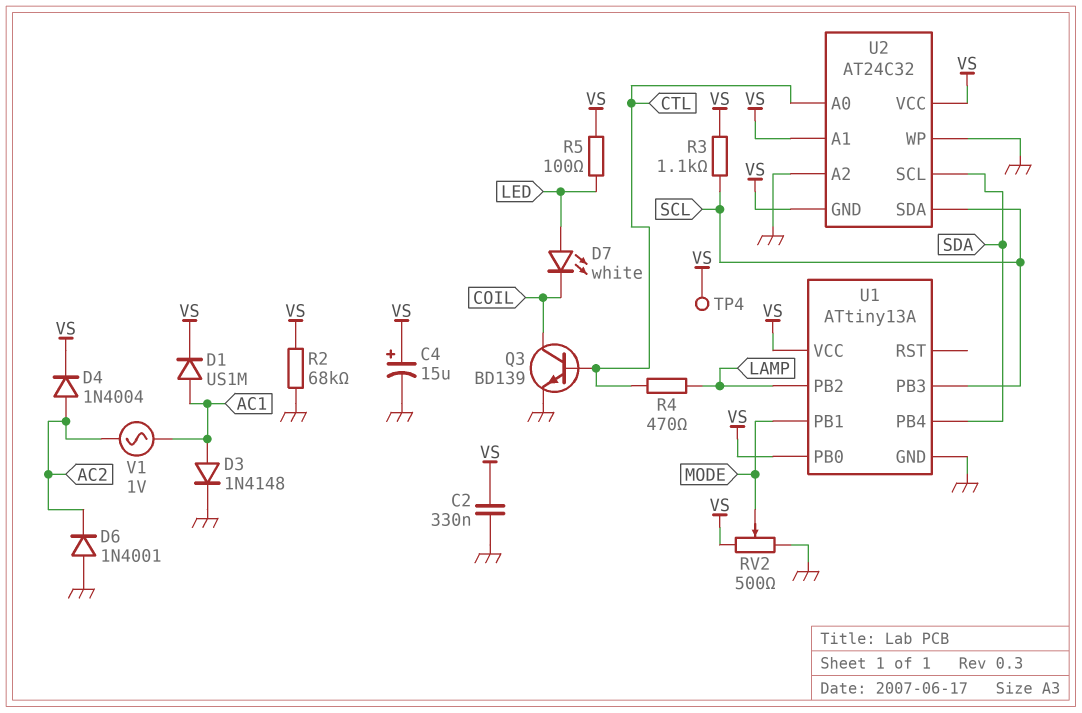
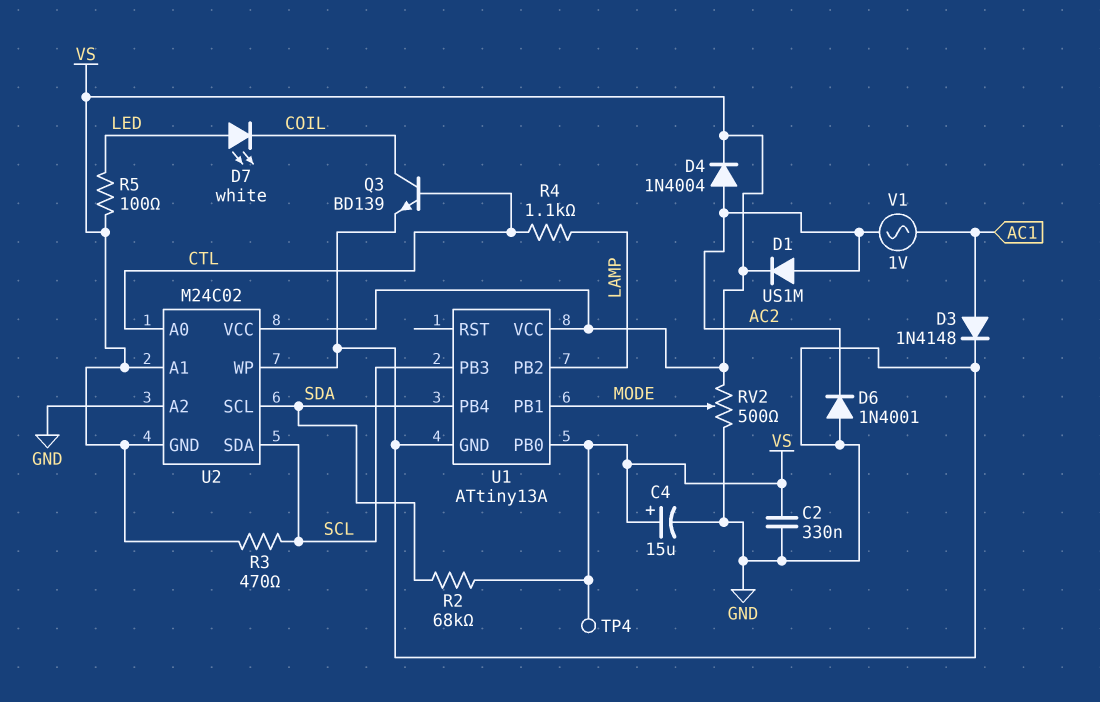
D1: diode US1M (A AC1, K VS) -> diode US1M (A AC2, K VS)
R2: 68k (GND, VS) -> 68k (SDA, VS)
R3: 1.1k (SCL, VS) -> 470 (SCL, VS)
R4: 470 (CTL, LAMP) -> 1.1k (CTL, LAMP)
U2: AT24C32 -> M24C02

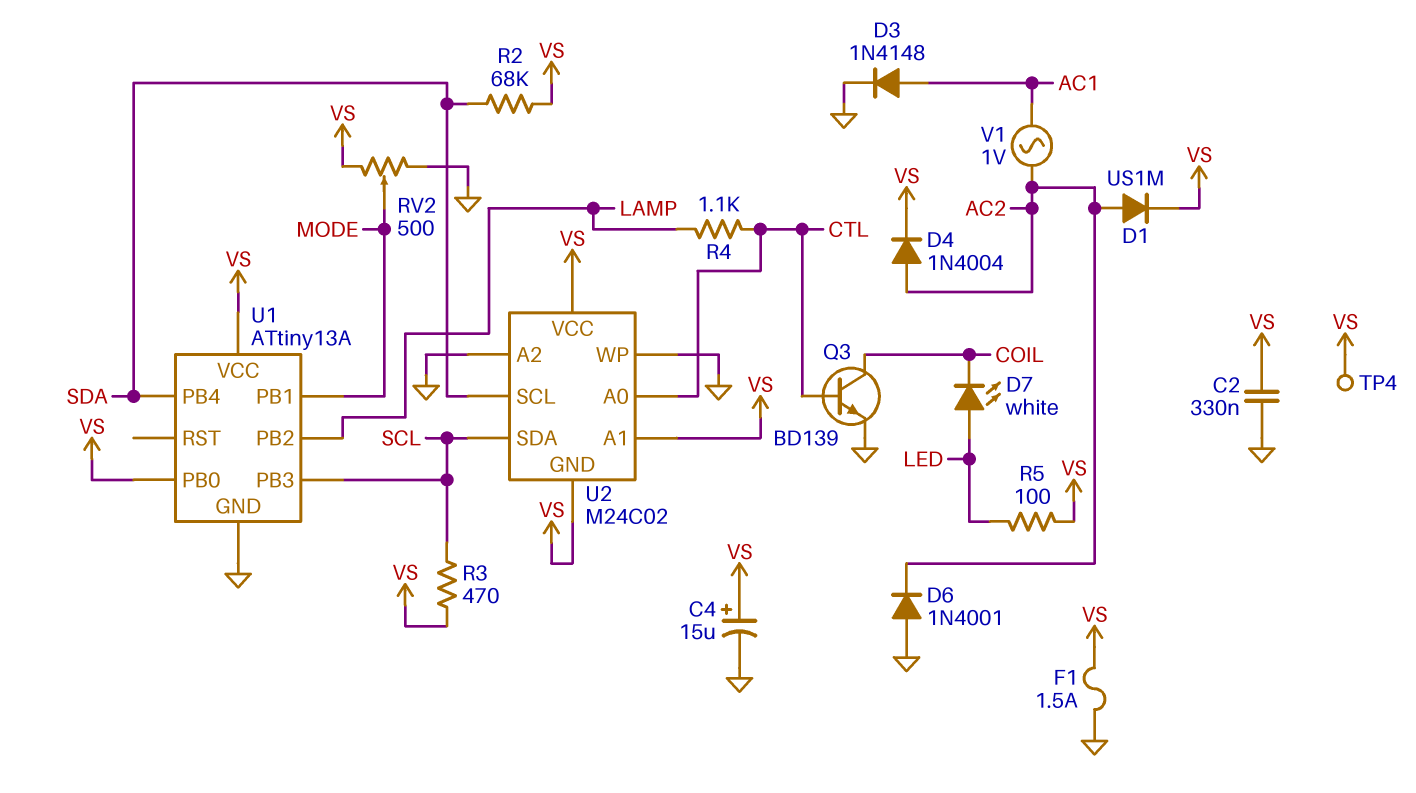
F1: none -> 1.5A (GND, VS)

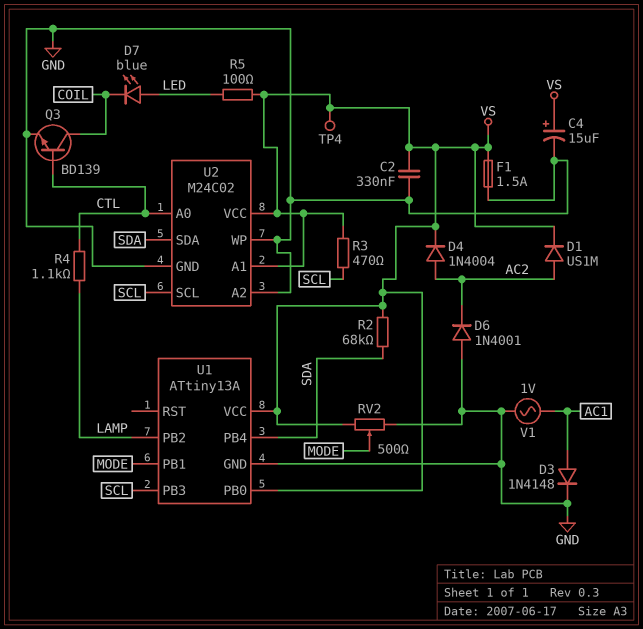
D7: LED white (A LED, K COIL) -> LED blue (A LED, K COIL)
U2 pin GND: VS -> GND
U2 pin SCL: SDA -> SCL
U2 pin SDA: SCL -> SDA
V1: AC 1V (AC1, AC2) -> AC 1V (AC1, GND)

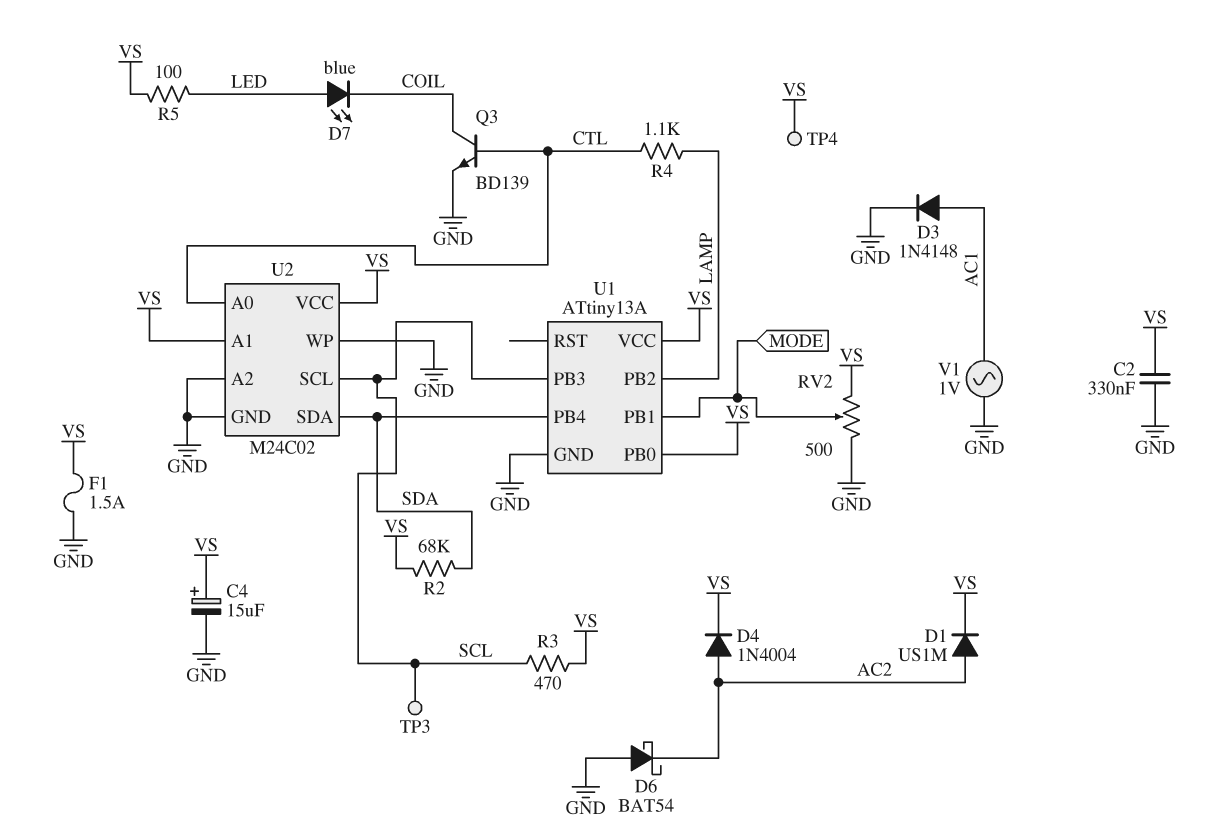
D6: diode 1N4001 (A GND, K AC2) -> schottky BAT54 (A GND, K AC2)
TP3: none -> test point (SCL)

